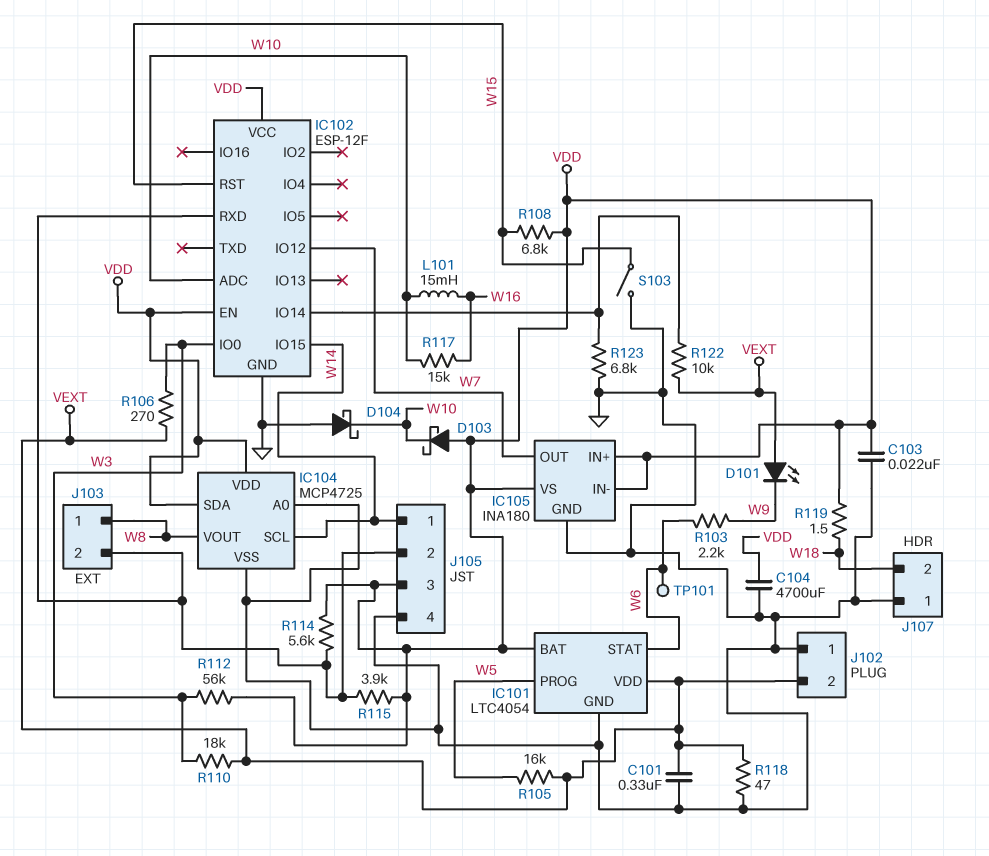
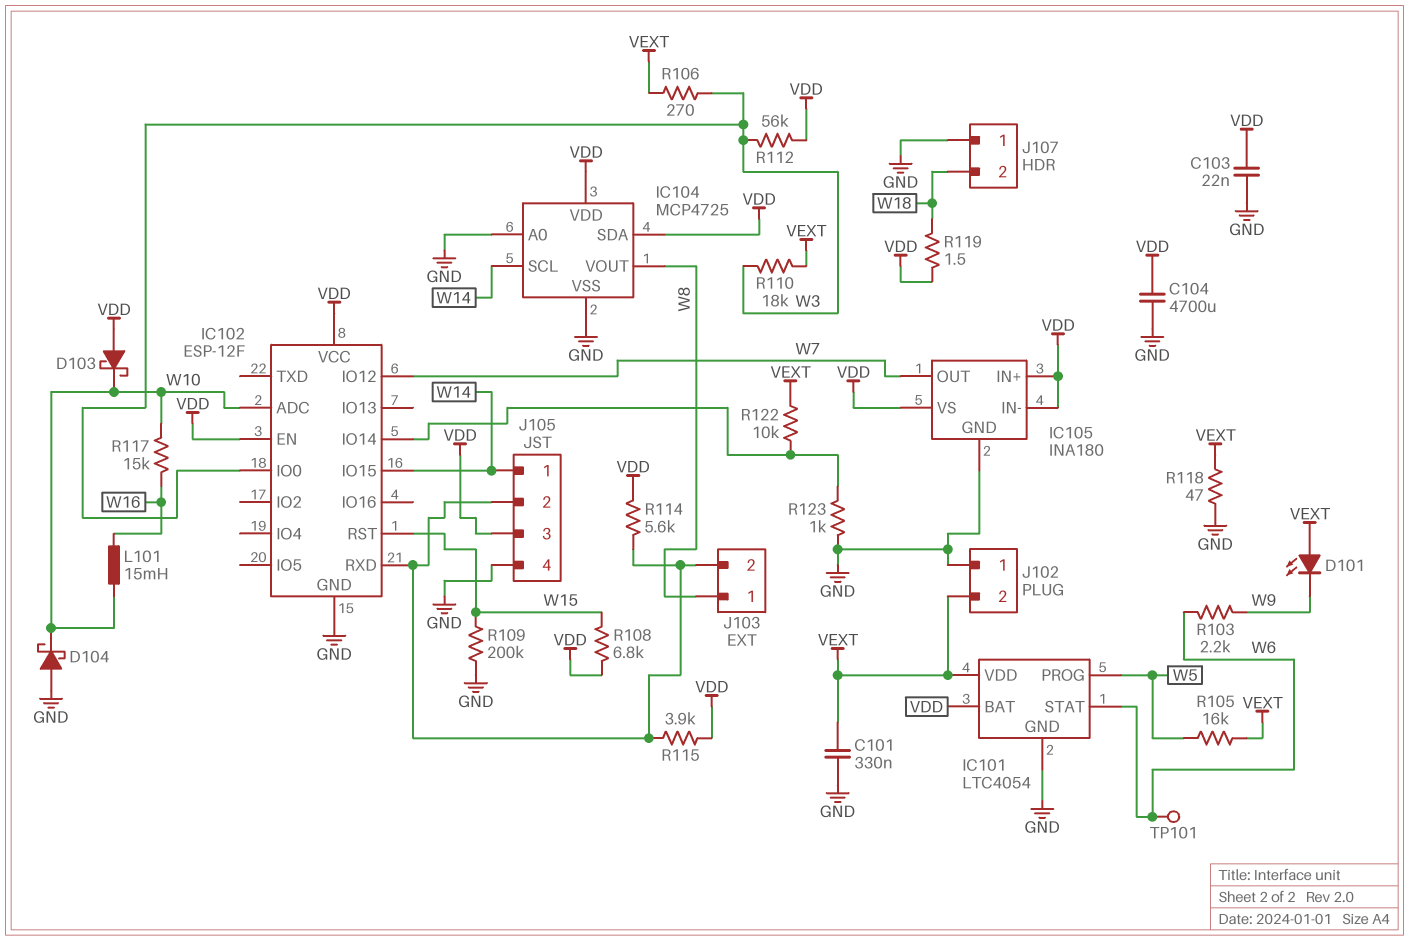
R109: none -> 200k (GND, W15)
R123: 6.8k (GND, IC102/IO14) -> 1k (GND, IC102/IO14)
S103: switch (GND, W15) -> none

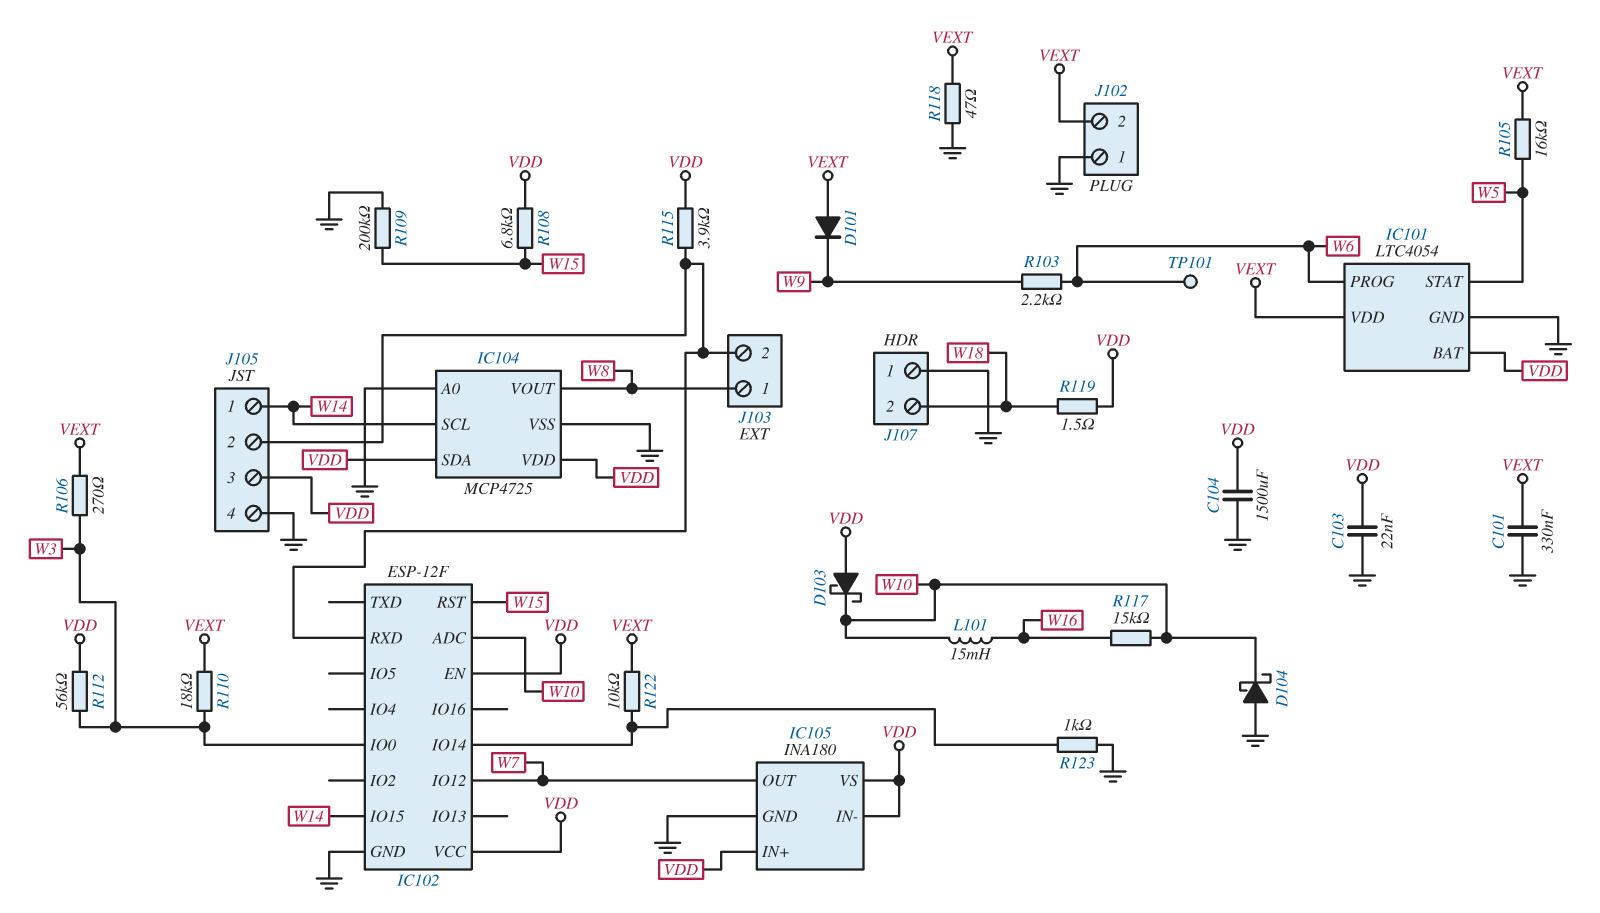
C104: 4700uF (GND, VDD) -> 1500uF (GND, VDD)
D101: LED (A VEXT, K W9) -> diode (A VEXT, K W9)
IC101 pin PROG: W5 -> W6
IC101 pin STAT: W6 -> W5
R114: 5.6k (IC102/RXD, VDD) -> none

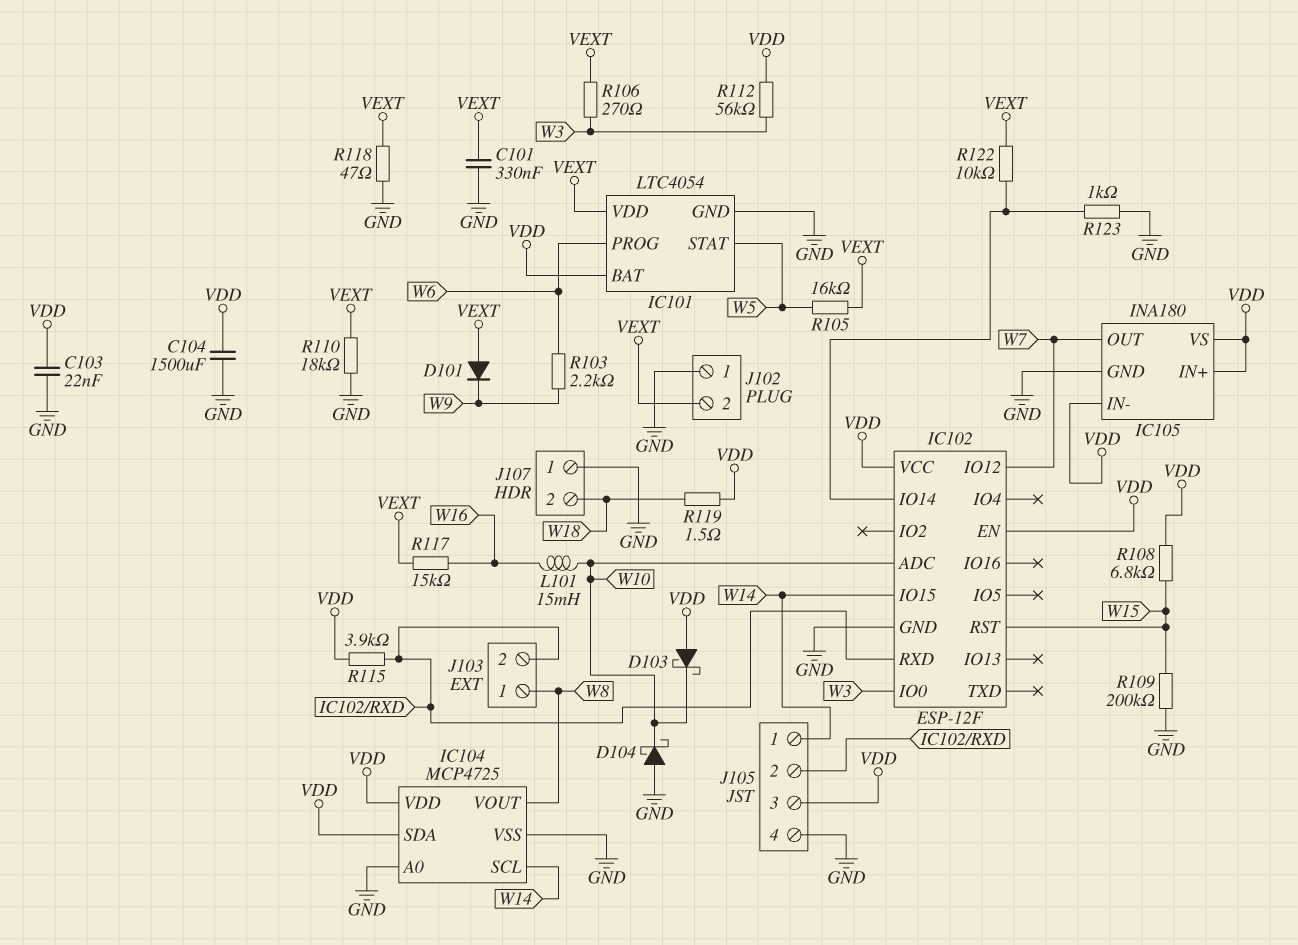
R110: 18k (VEXT, W3) -> 18k (GND, VEXT)
R117: 15k (W10, W16) -> 15k (VEXT, W16)
TP101: test point (W6) -> none

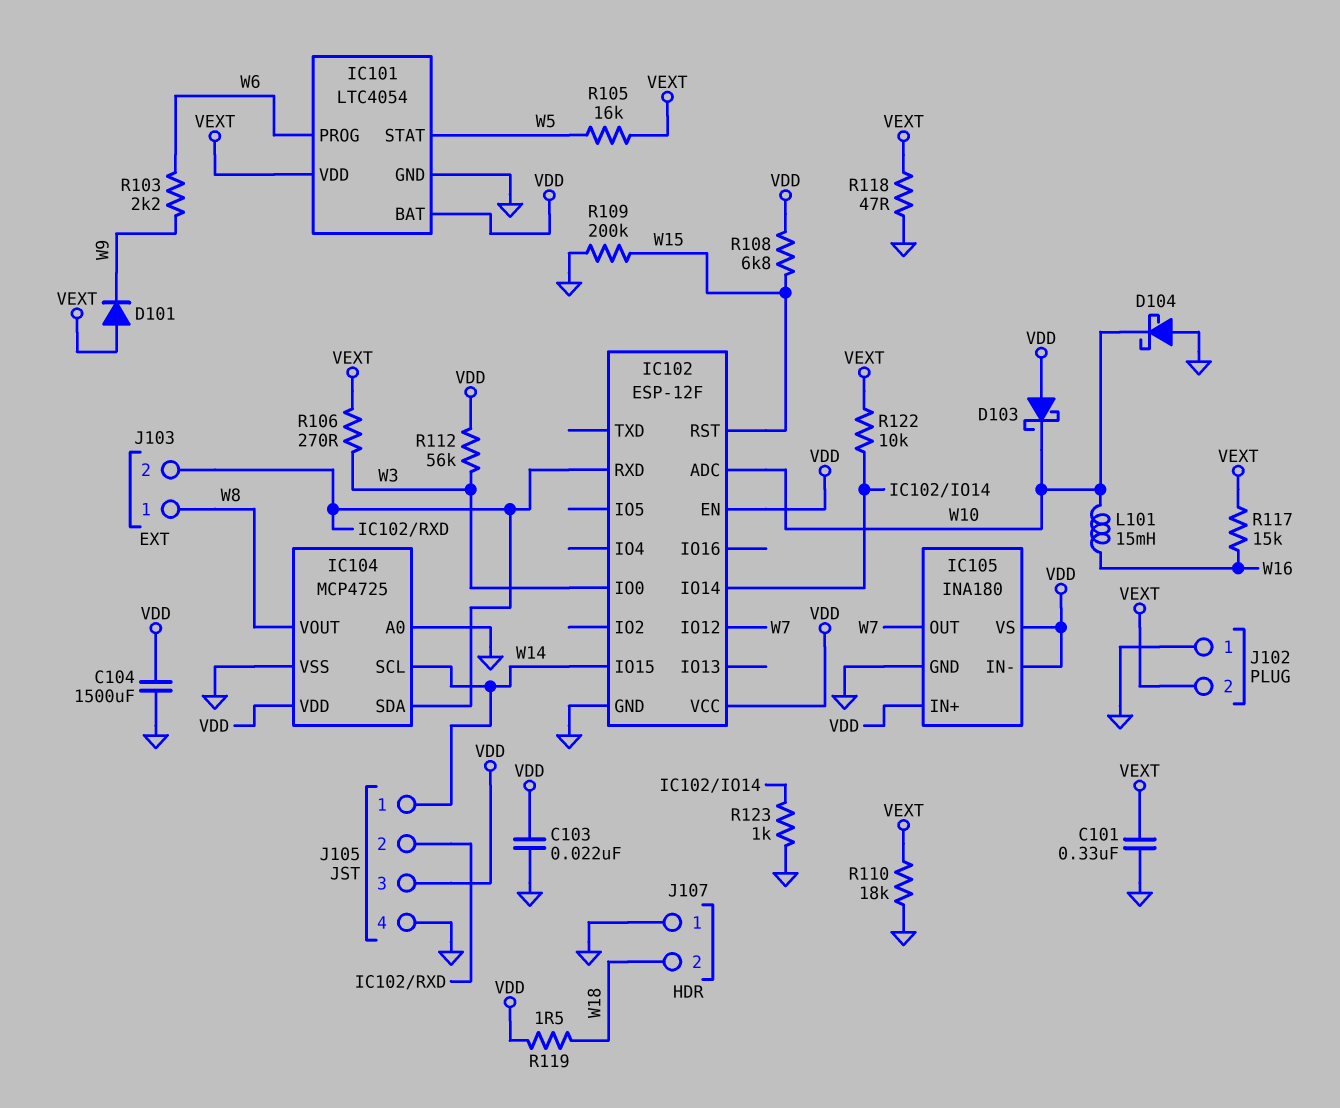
IC104 pin SDA: VDD -> IC102/RXD
R115: 3.9k (IC102/RXD, VDD) -> none

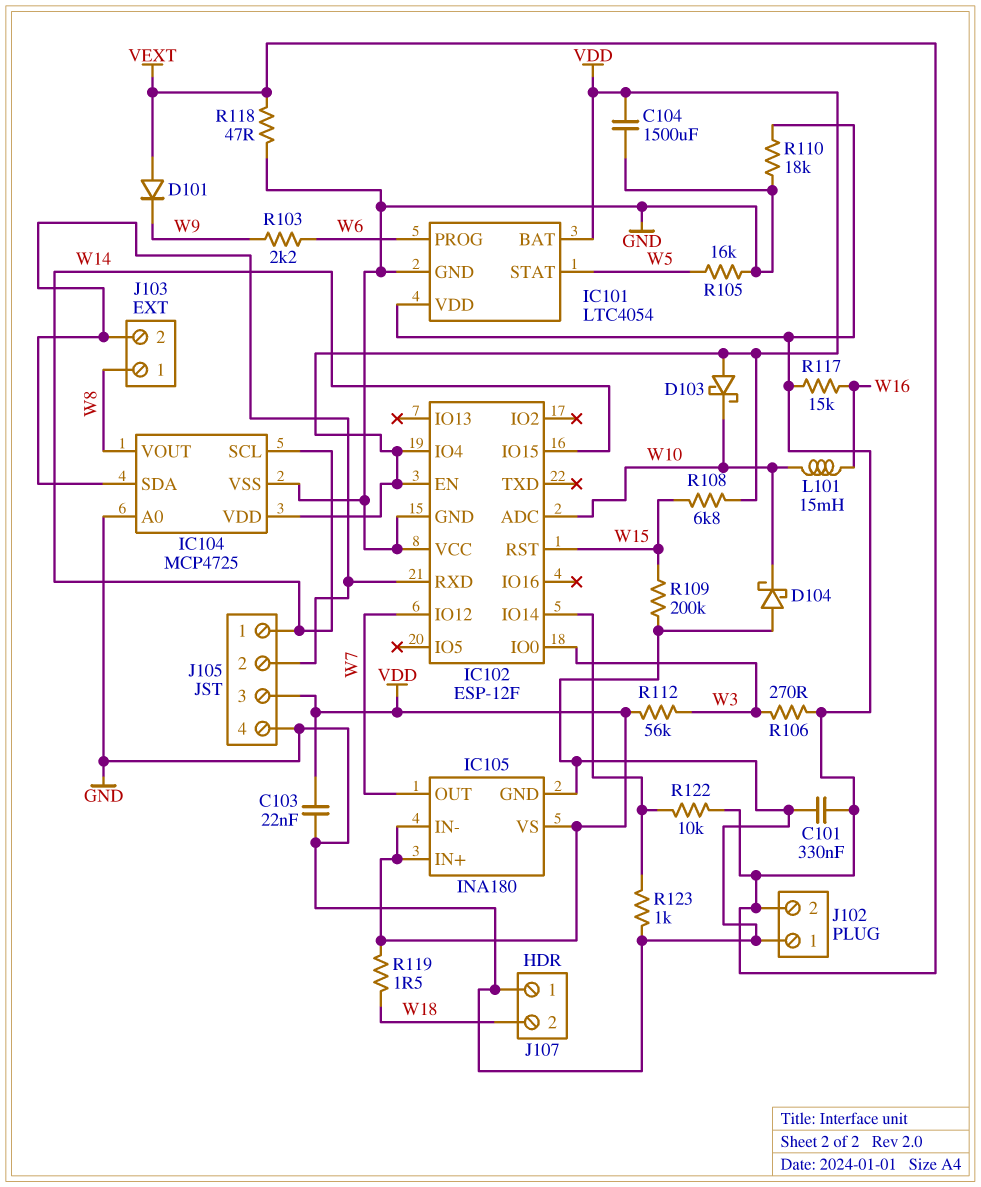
IC102 pin IO4: none -> VDD
IC102 pin VCC: VDD -> GND
R105: 16k (VEXT, W5) -> 16k (GND, W5)

